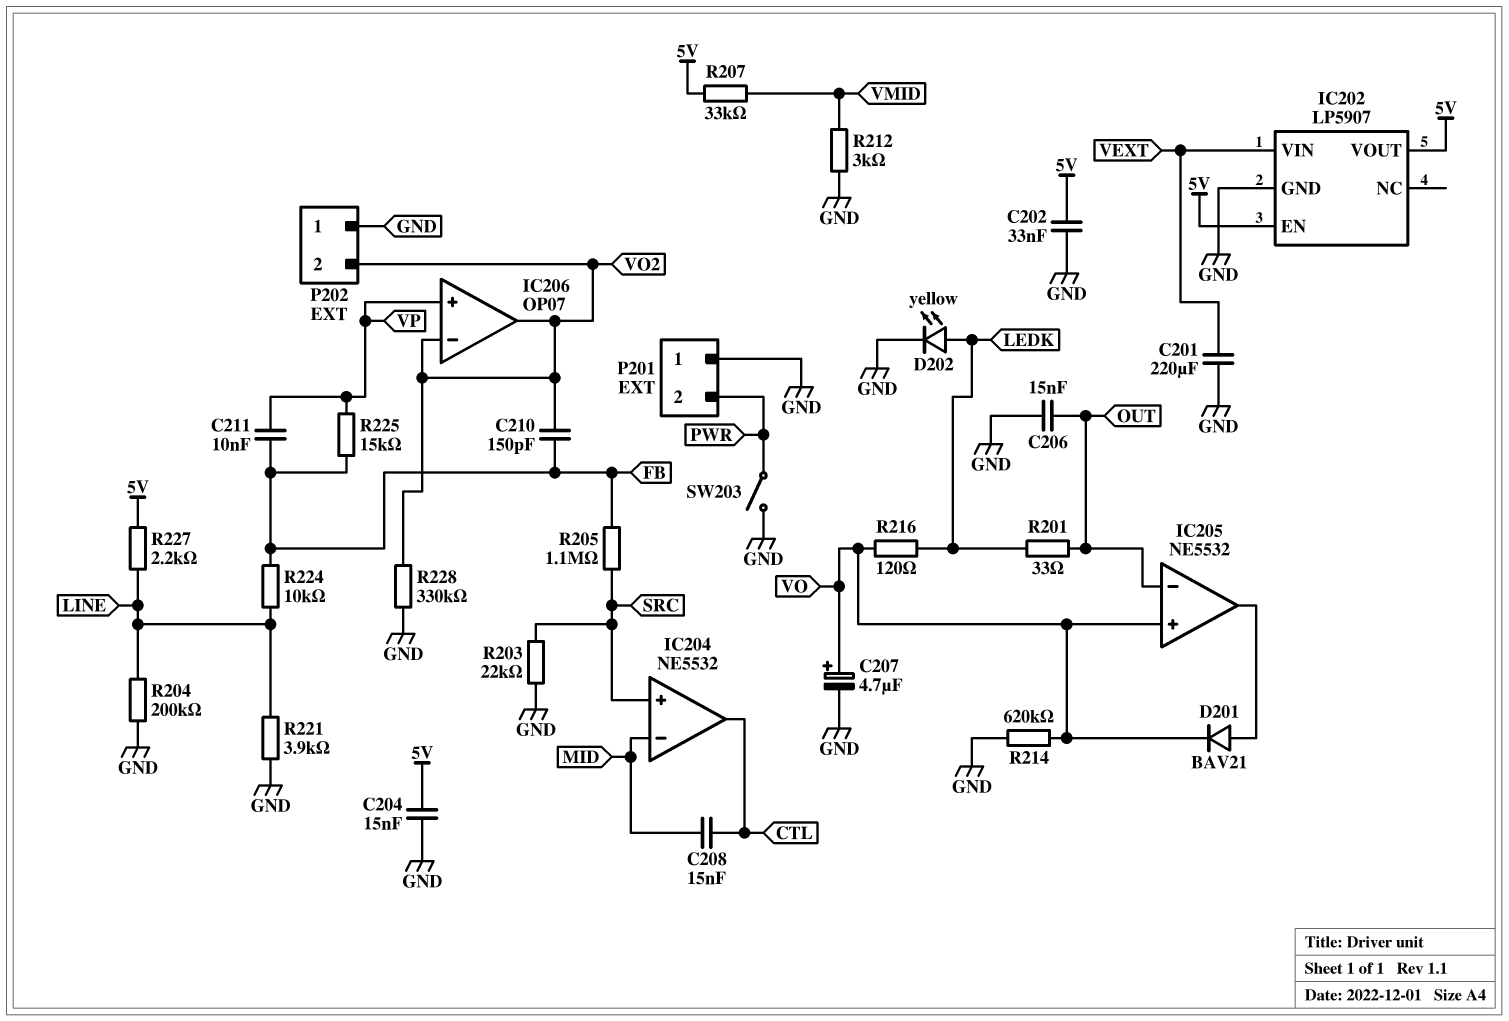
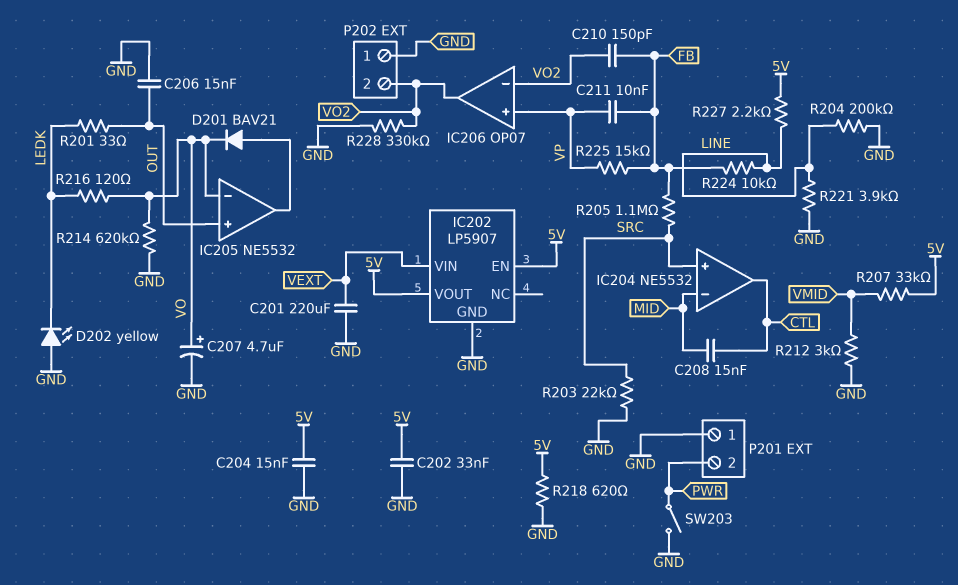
D202: LED yellow (A LEDK, K GND) -> LED yellow (A GND, K LEDK)
IC205 pin in+: VO -> OUT
IC205 pin in-: OUT -> VO
R218: none -> 620 (5V, GND)

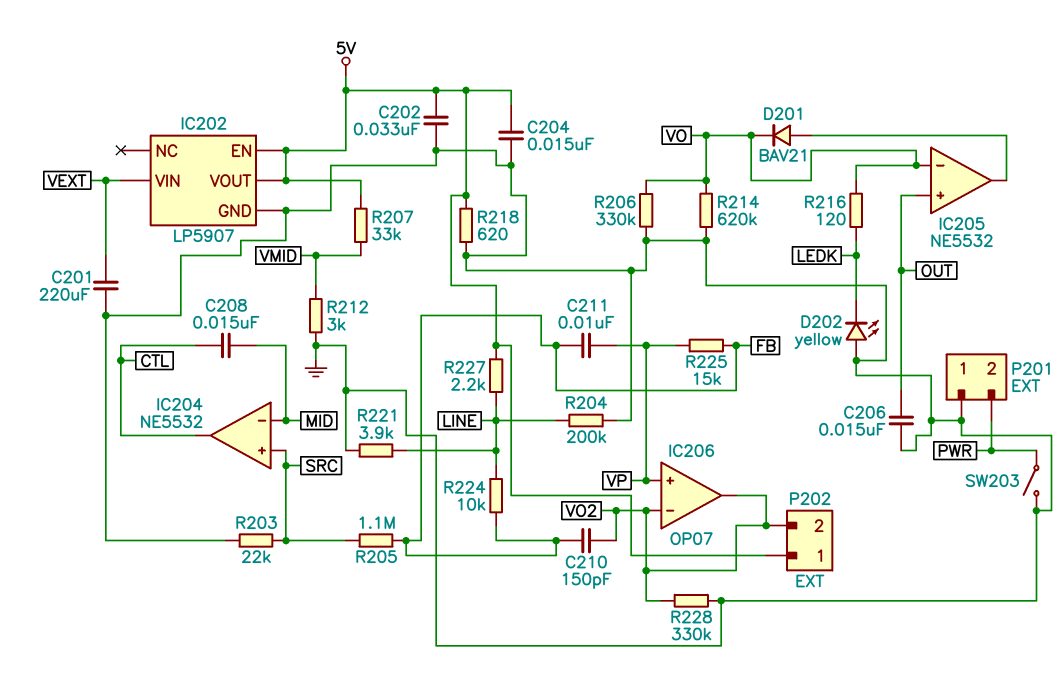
C207: 4.7uF (plus VO, minus GND) -> none
P202 pin 1: GND -> 5V
R201: 33 (LEDK, OUT) -> none
R206: none -> 330k (GND, VO)

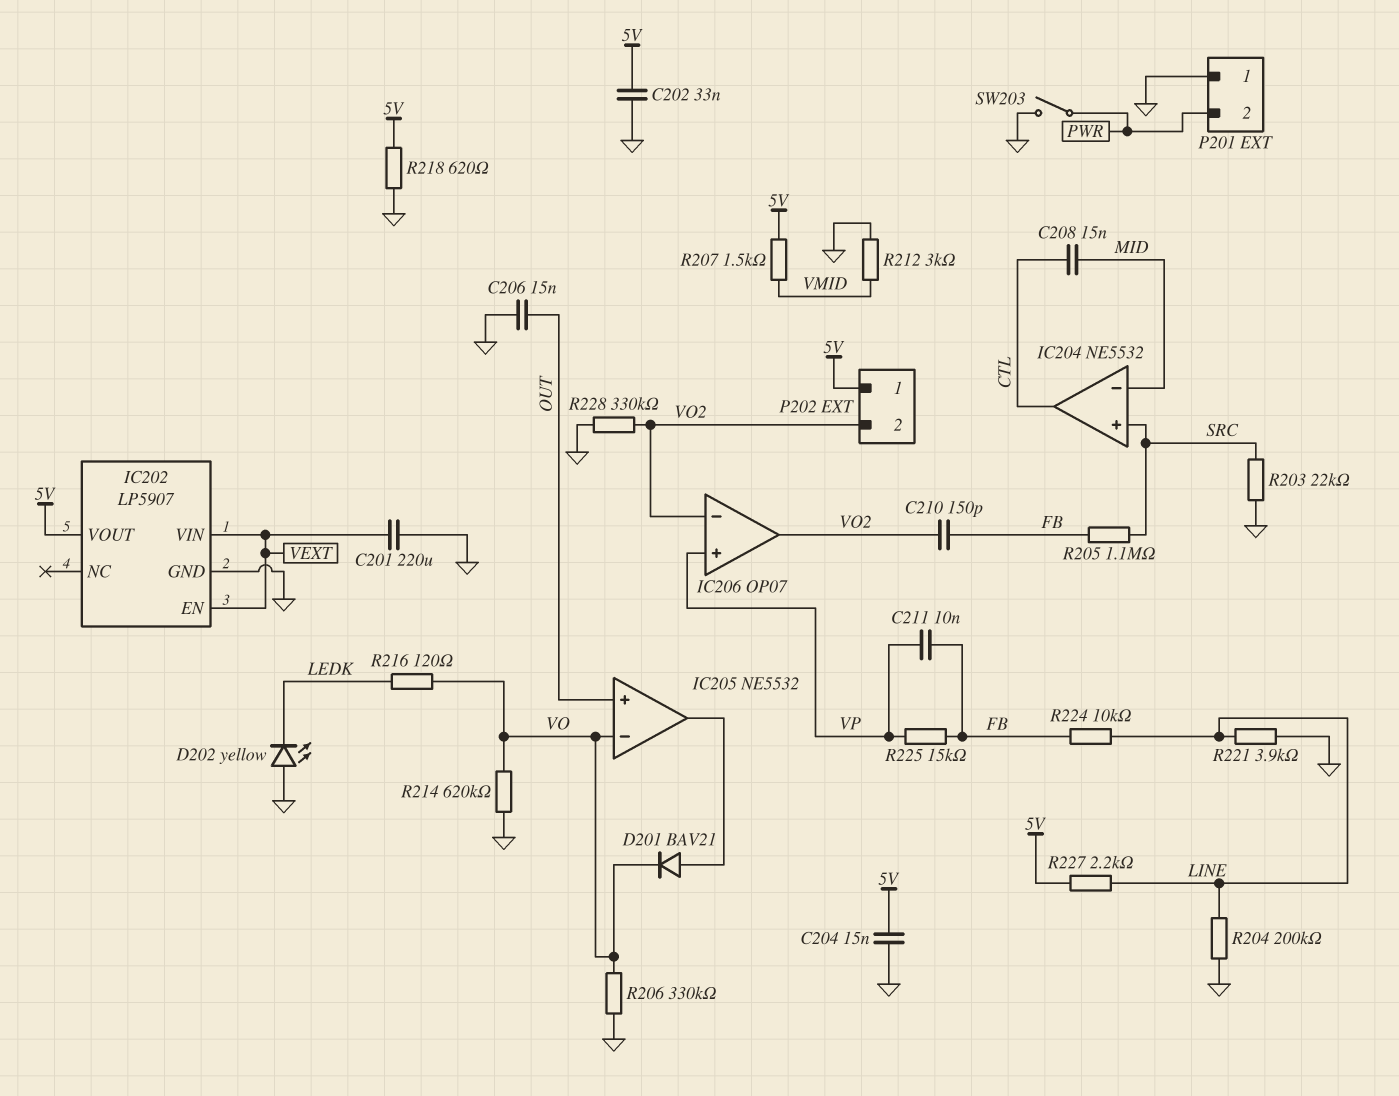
IC202 pin EN: 5V -> VEXT
R207: 33k (5V, VMID) -> 1.5k (5V, VMID)

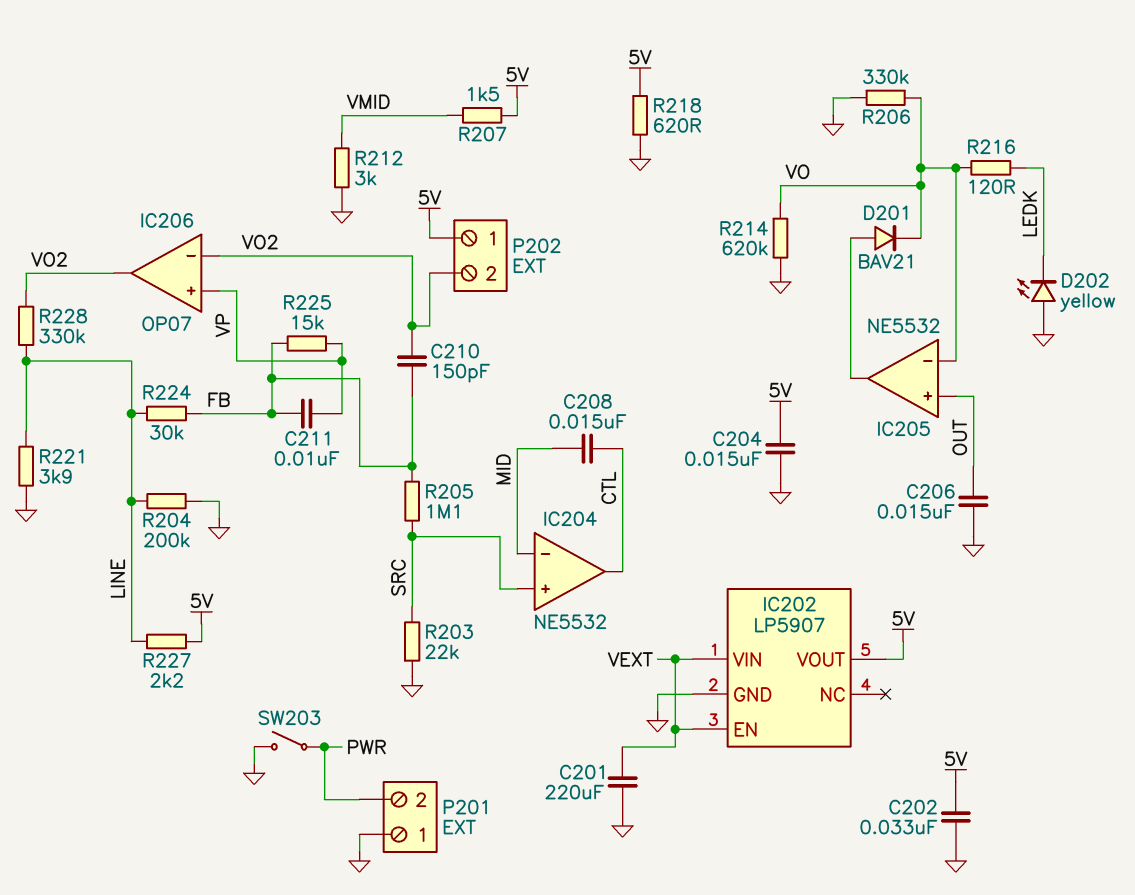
R224: 10k (FB, LINE) -> 30k (FB, LINE)
R228: 330k (GND, VO2) -> 330k (LINE, VO2)

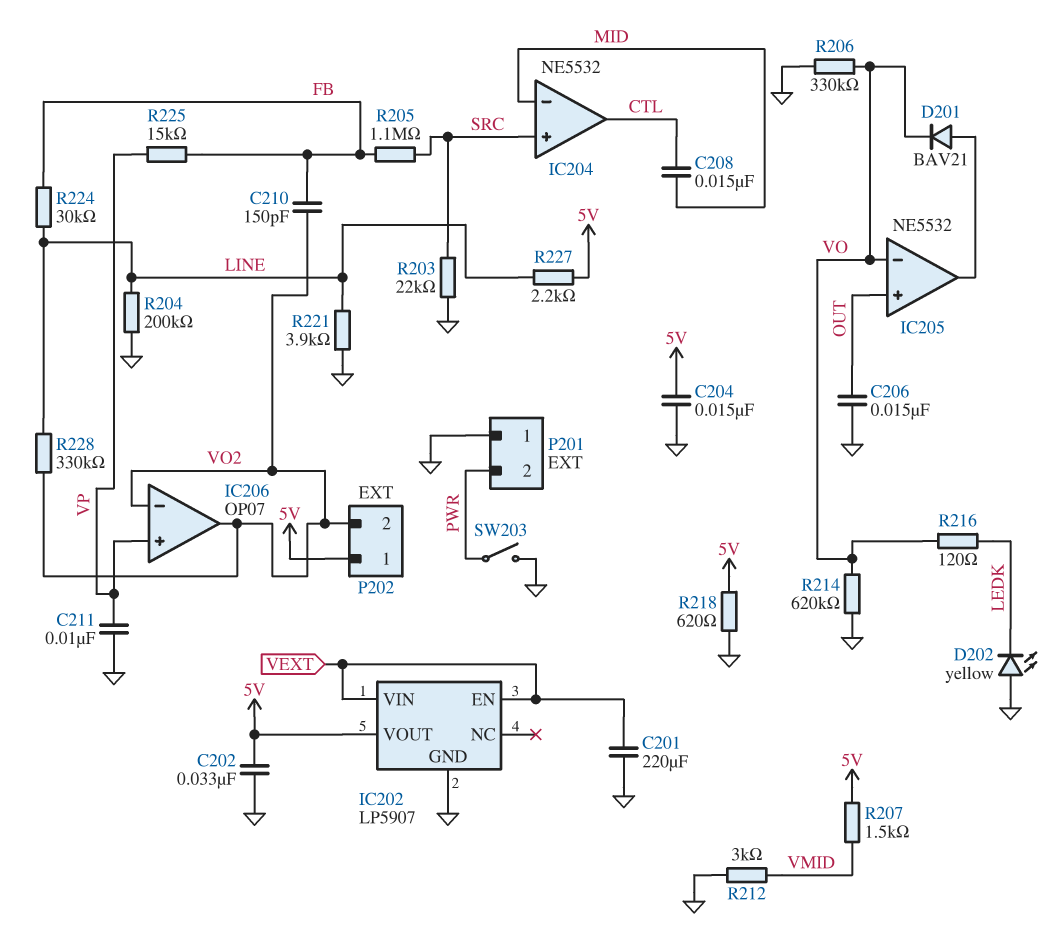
C211: 10nF (FB, VP) -> 10nF (GND, VP)

